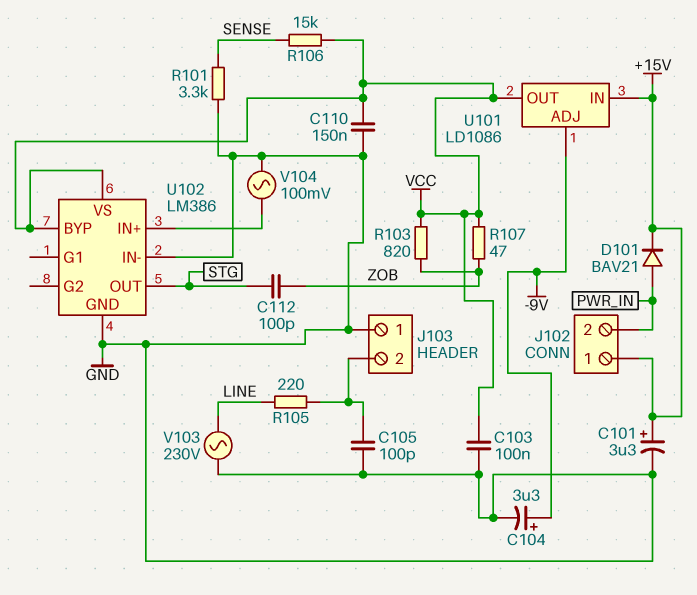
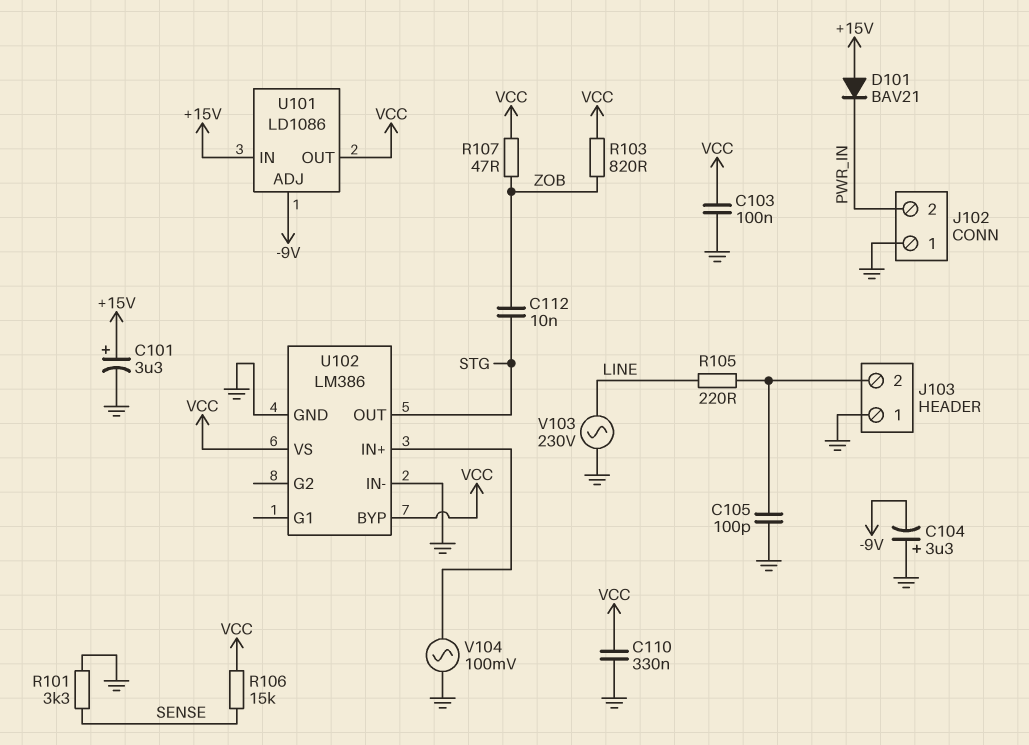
C104: 3.3uF (plus -9V, minus GND) -> 3.3uF (plus GND, minus -9V)
C110: 150nF (GND, VCC) -> 330nF (GND, VCC)
C112: 100pF (STG, ZOB) -> 10nF (STG, ZOB)
D101: diode BAV21 (A PWR_IN, K +15V) -> diode BAV21 (A +15V, K PWR_IN)
J102 pin 1: +15V -> GND

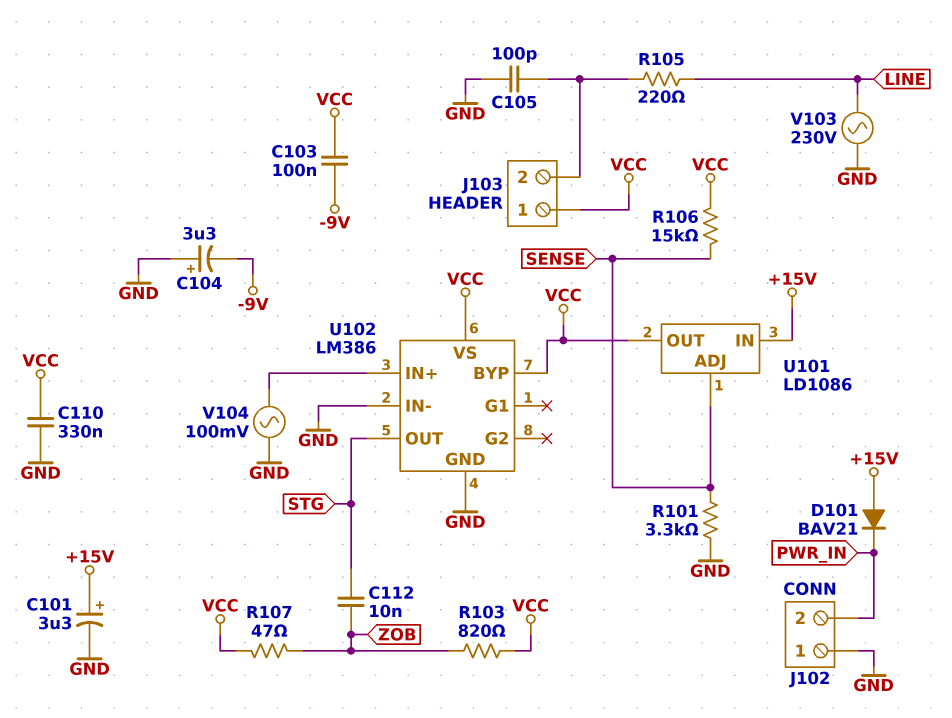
C103: 100nF (GND, VCC) -> 100nF (-9V, VCC)
J103 pin 1: GND -> VCC
U101 pin ADJ: -9V -> SENSE

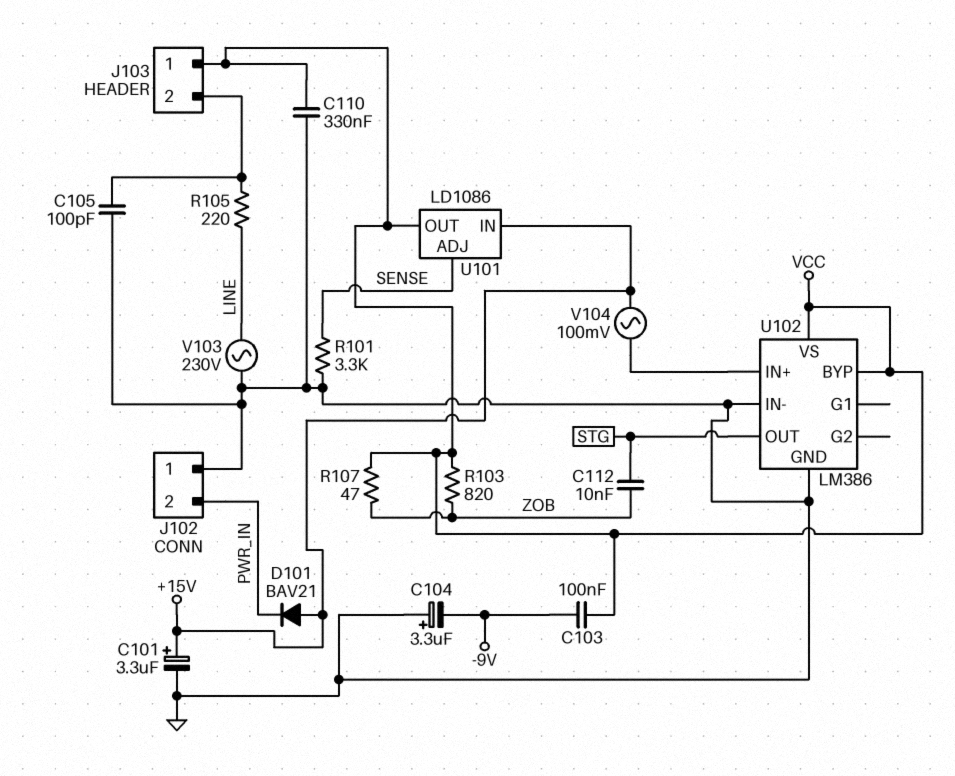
R106: 15k (SENSE, VCC) -> none
V104: AC 100mV (GND, U102/IN+) -> AC 100mV (+15V, U102/IN+)

